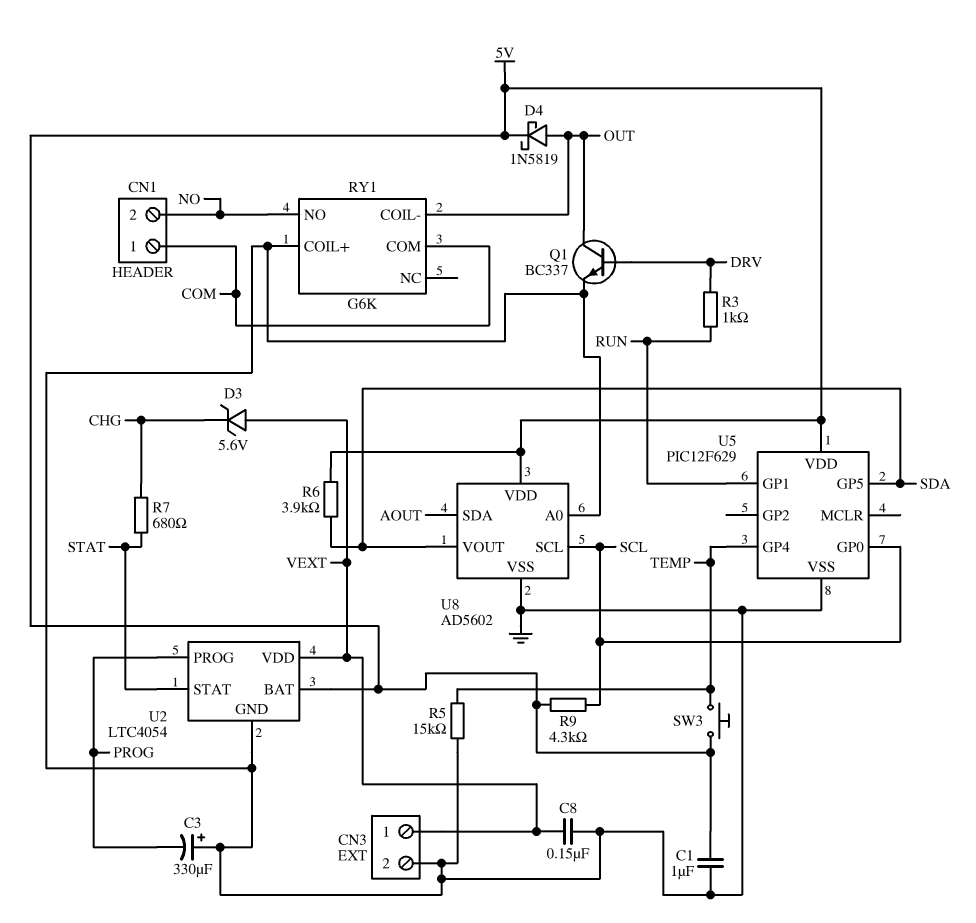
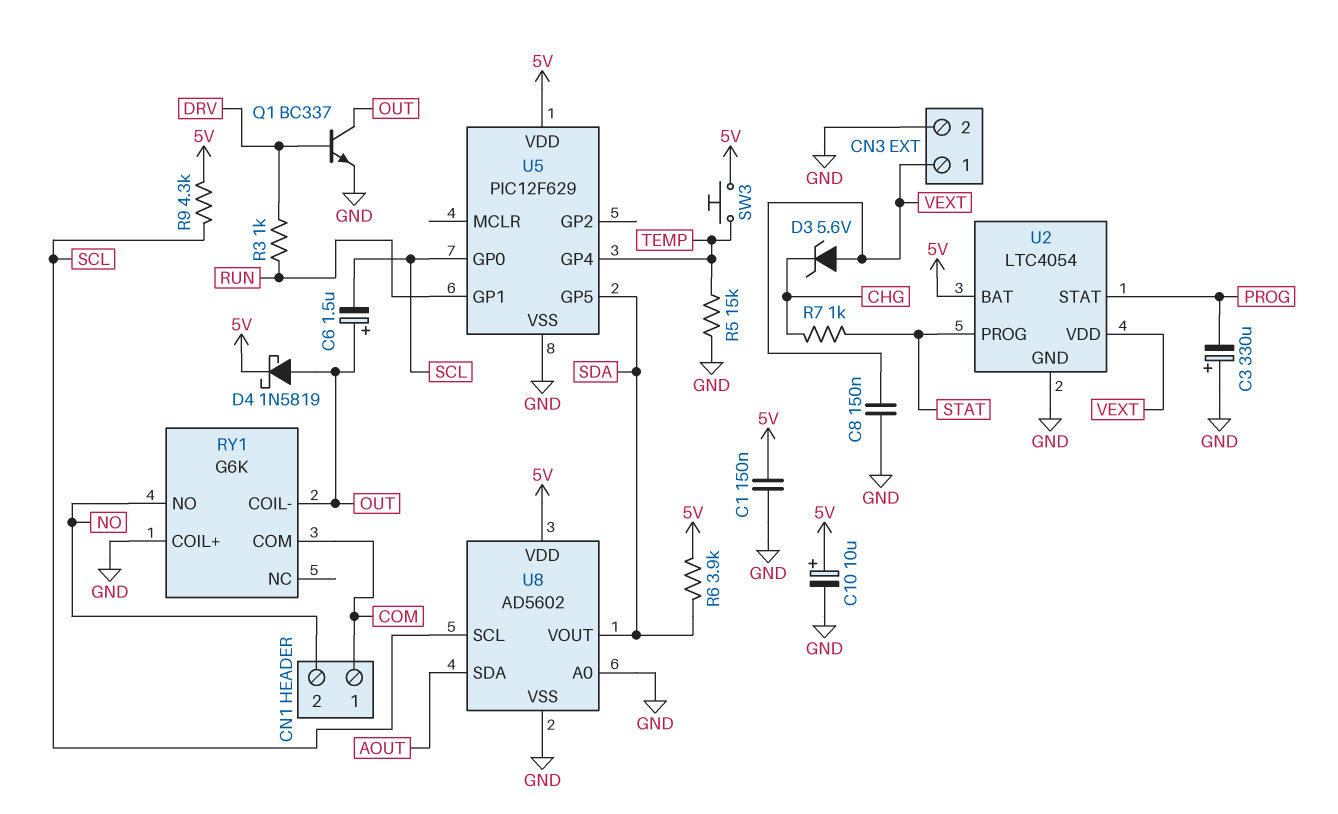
C1: 1uF (5V, GND) -> 150nF (5V, GND)
C6: none -> 1.5uF (plus OUT, minus SCL)
C10: none -> 10uF (plus 5V, minus GND)
R7: 680 (CHG, STAT) -> 1k (CHG, STAT)
U2 pin PROG: PROG -> STAT
U2 pin STAT: STAT -> PROG

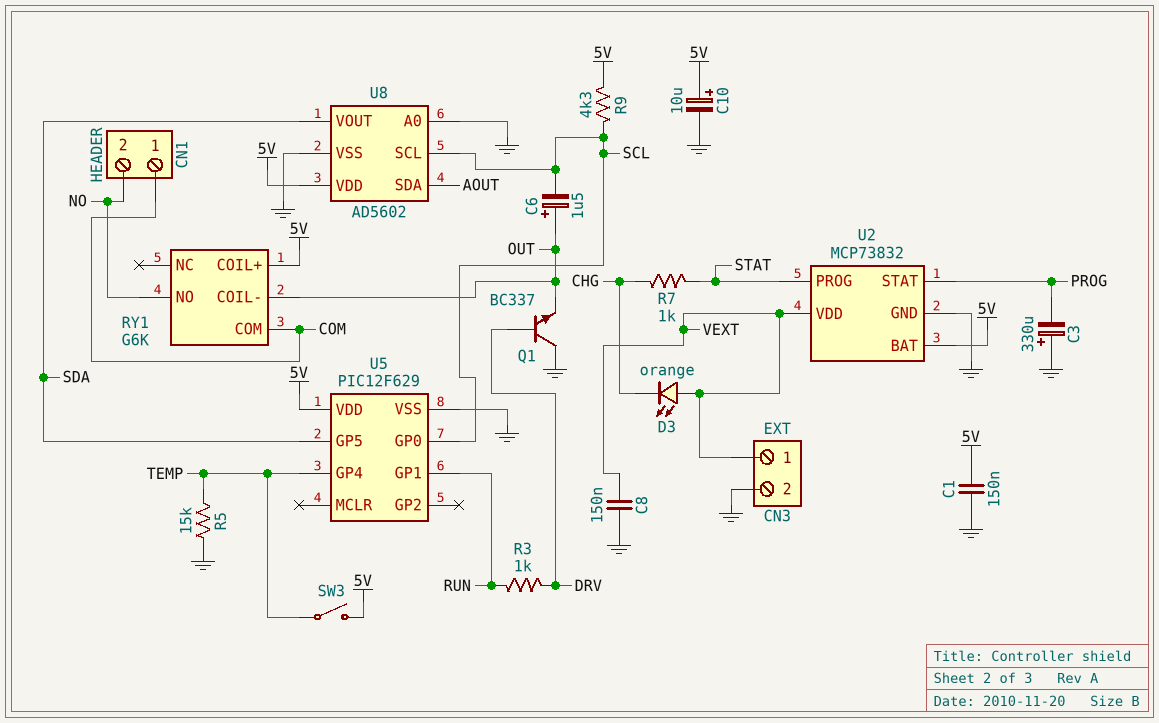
D3: zener 5.6V (A VEXT, K CHG) -> LED orange (A VEXT, K CHG)
D4: schottky 1N5819 (A OUT, K 5V) -> none
Q1: NPN BC337 (B DRV, C OUT, E GND) -> NPN BC337 (B DRV, C GND, E OUT)
R6: 3.9k (5V, SDA) -> none
RY1 pin COIL+: GND -> 5V
SW3: button (5V, TEMP) -> switch (5V, TEMP)
U2: LTC4054 -> MCP73832

